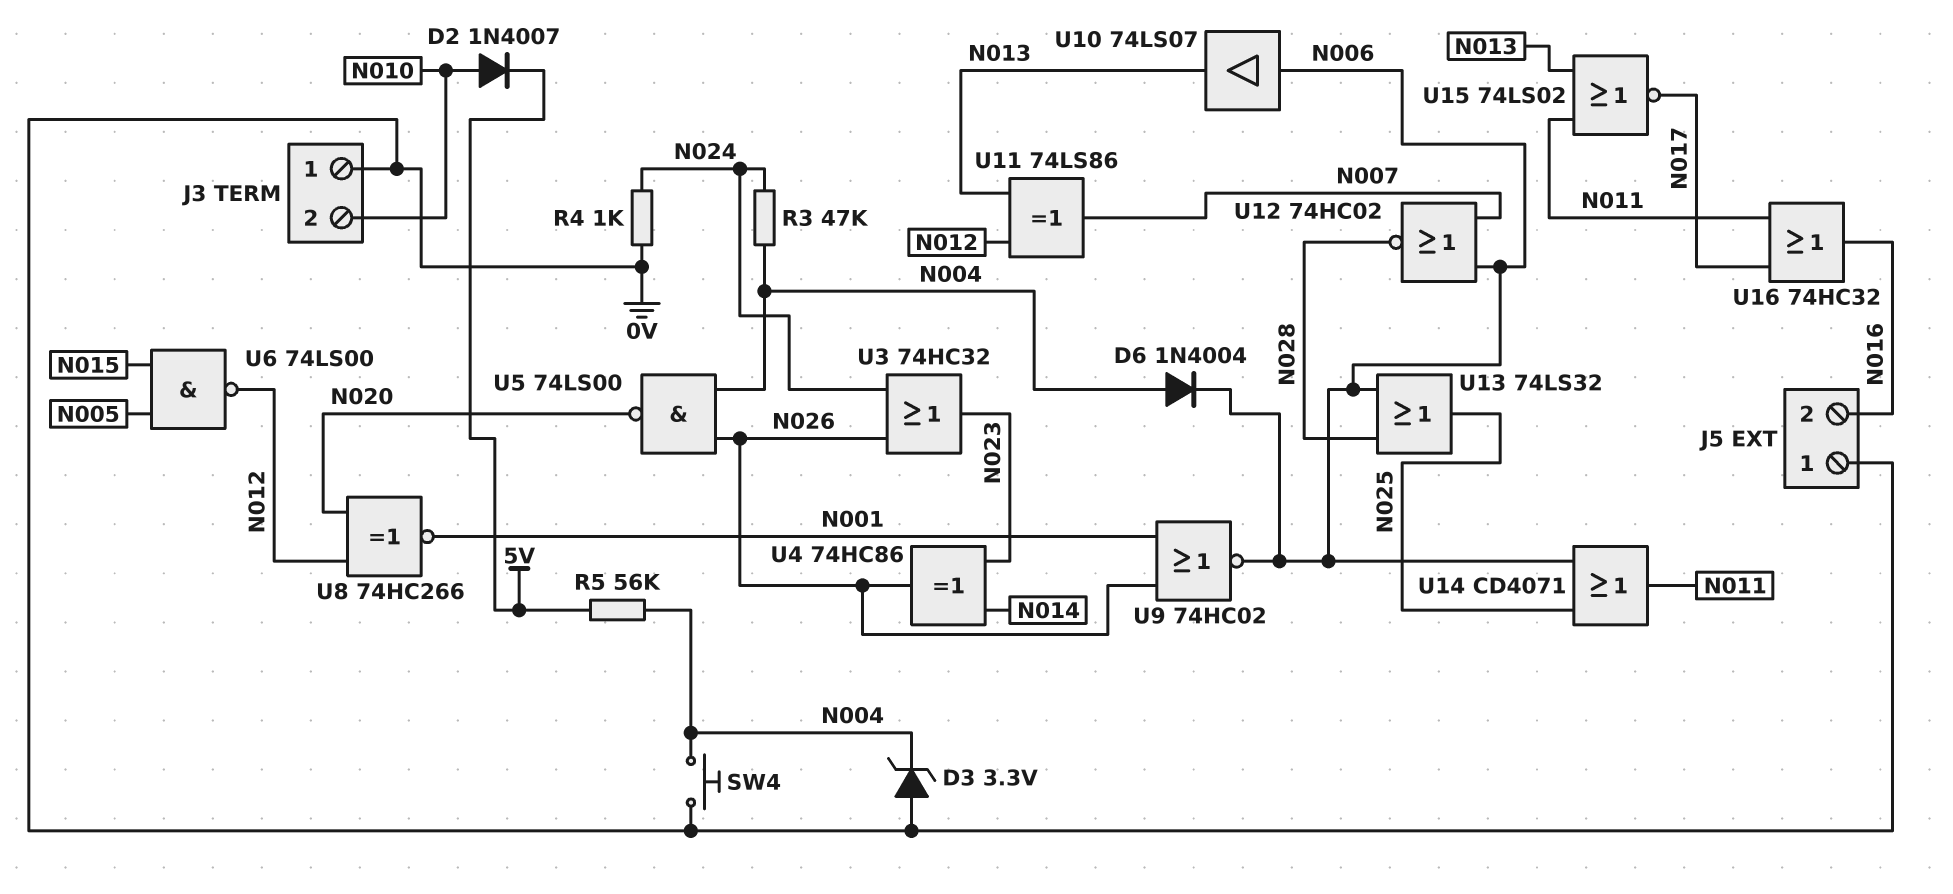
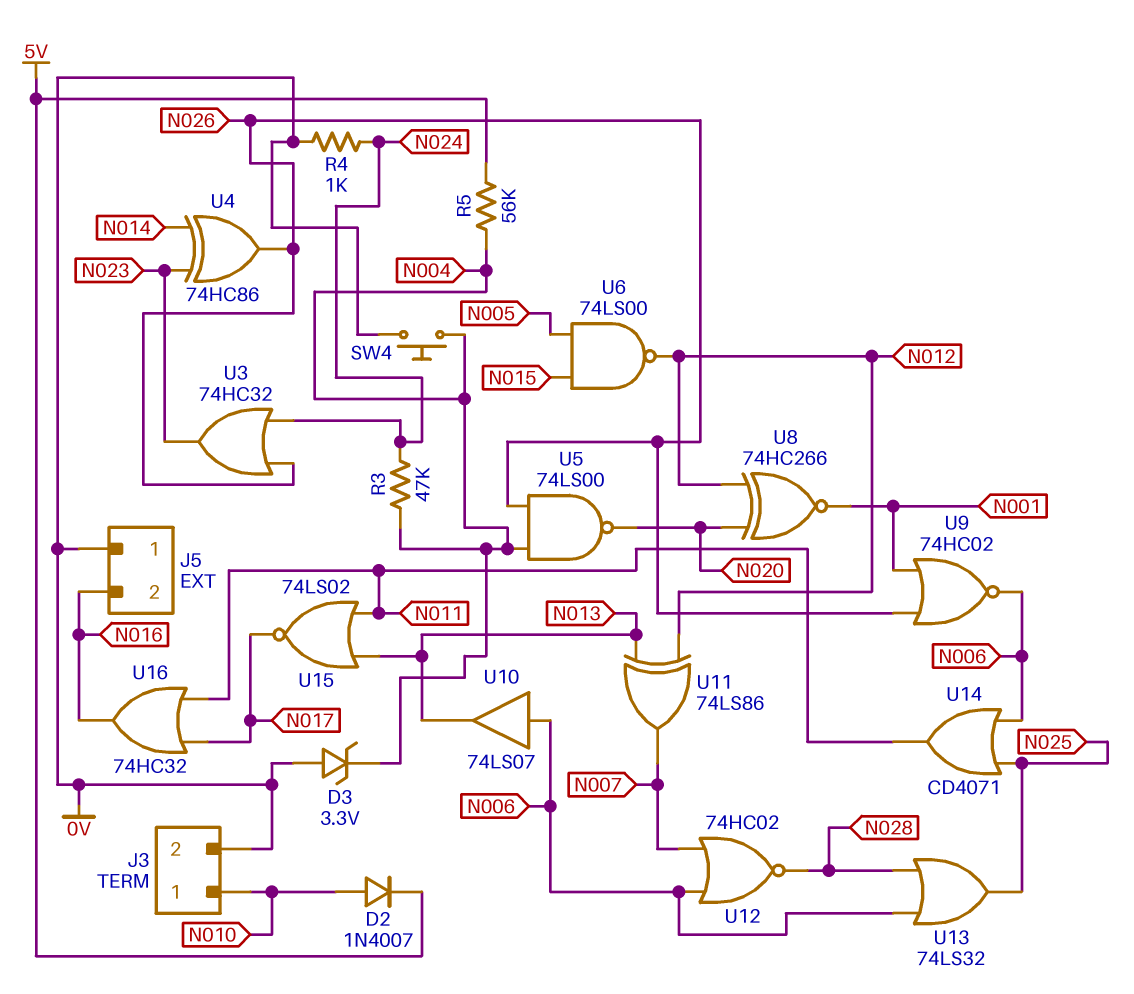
D6: diode 1N4004 (A N004, K N006) -> none
J3 pin 1: 0V -> N010
J3 pin 2: N010 -> 0V

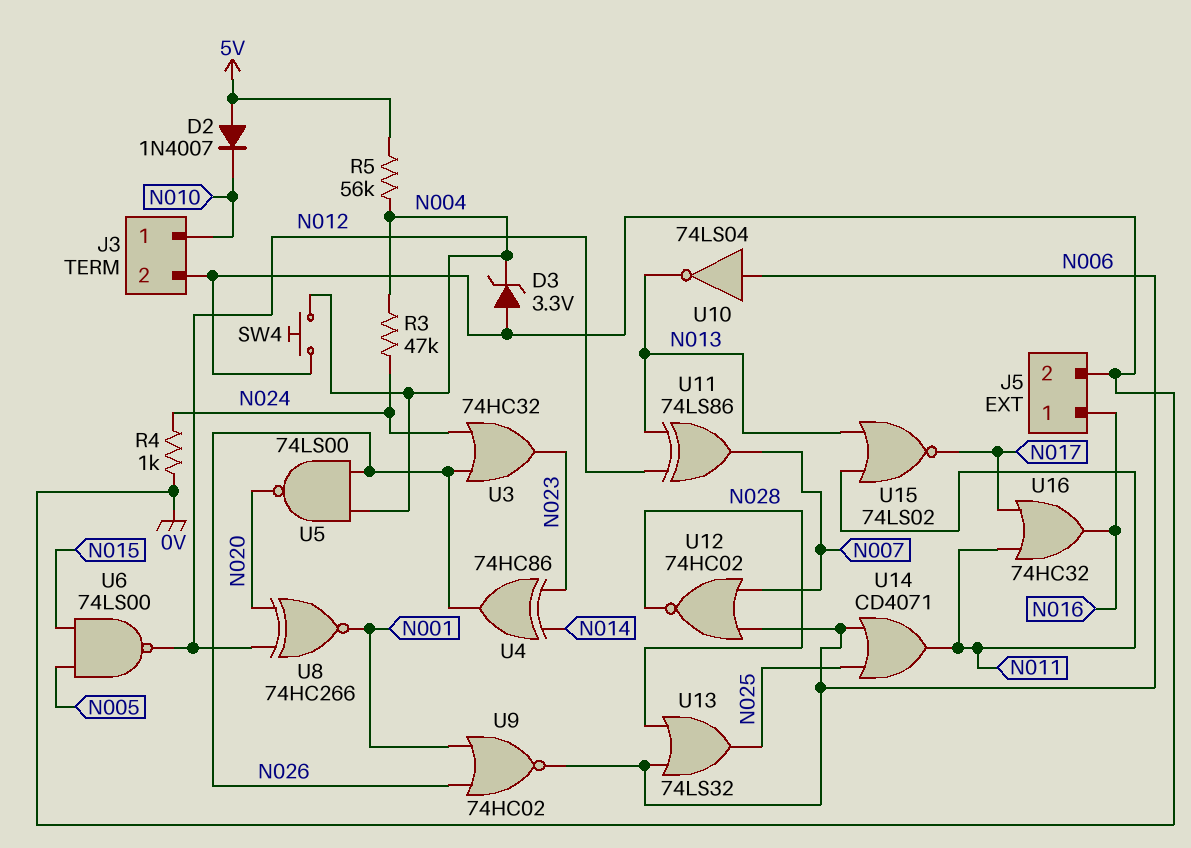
D2: diode 1N4007 (A N010, K 5V) -> diode 1N4007 (A 5V, K N010)
J5 pin 1: 0V -> N016
J5 pin 2: N016 -> 0V
U10: buffer 74LS07 (in N006, out N013) -> NOT 74LS04 (in N006, out N013)

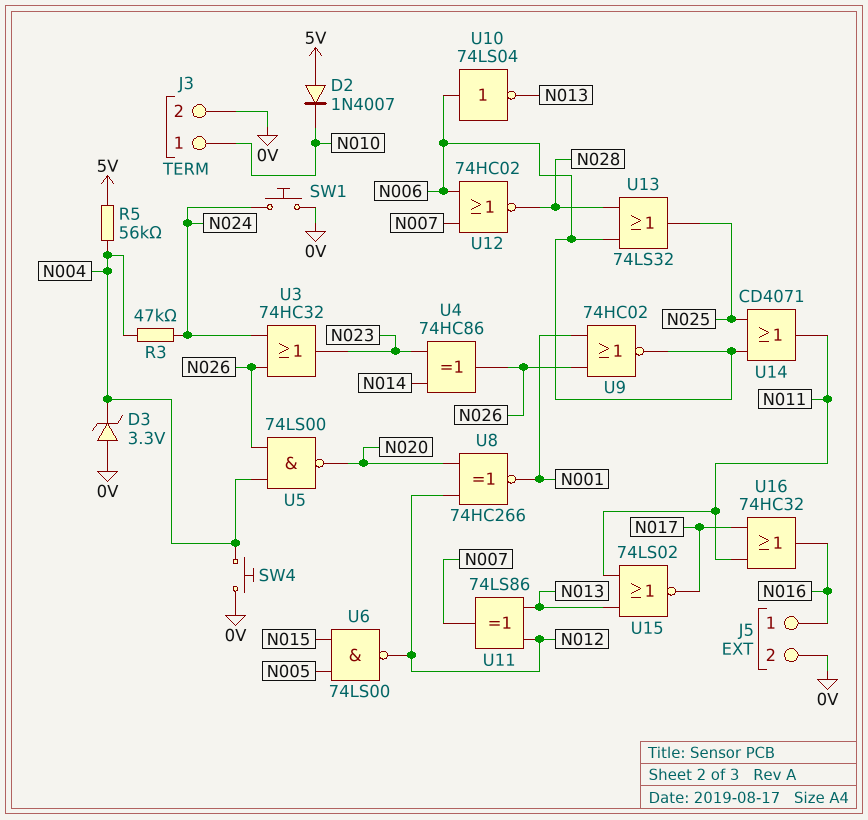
R4: 1k (0V, N024) -> none
SW1: none -> button (0V, N024)

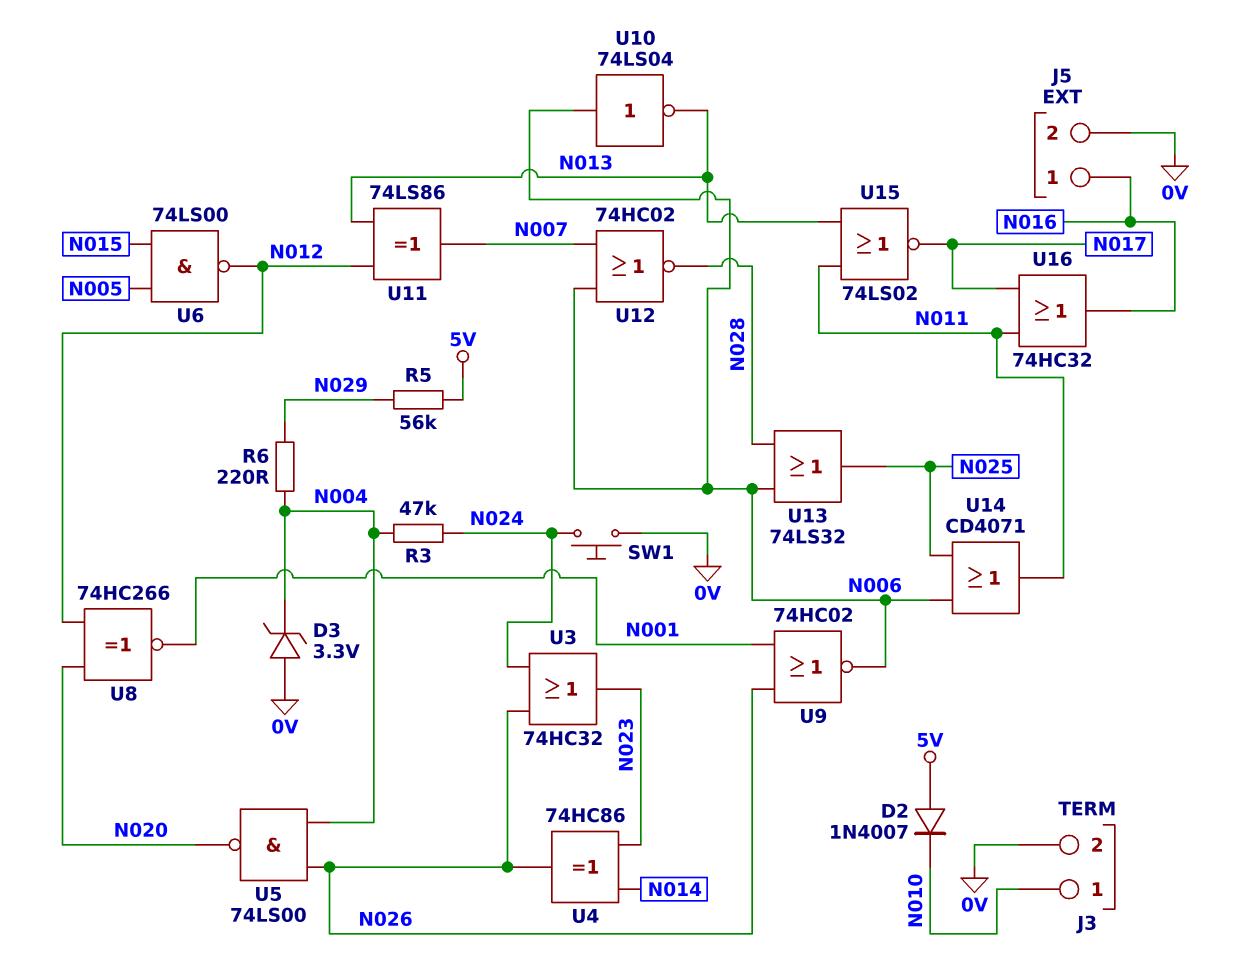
R5: 56k (5V, N004) -> 56k (5V, N029)
R6: none -> 220 (N004, N029)
SW4: button (0V, N004) -> none

